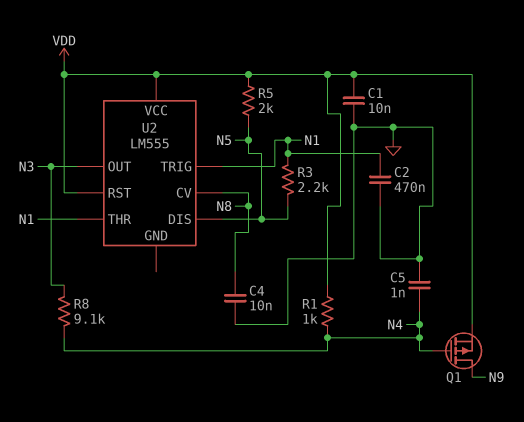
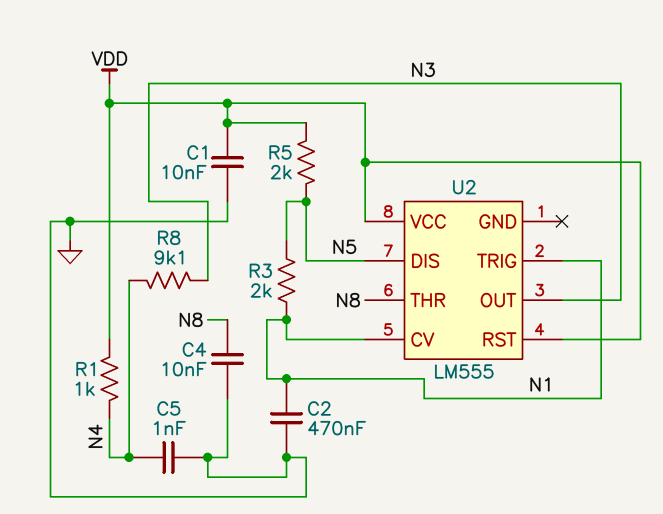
Q1: PMOS (G N4, D N9, S VDD) -> none
R3: 2.2k (N1, N5) -> 2k (N1, N5)
U2 pin CV: N8 -> N1
U2 pin THR: N1 -> N8

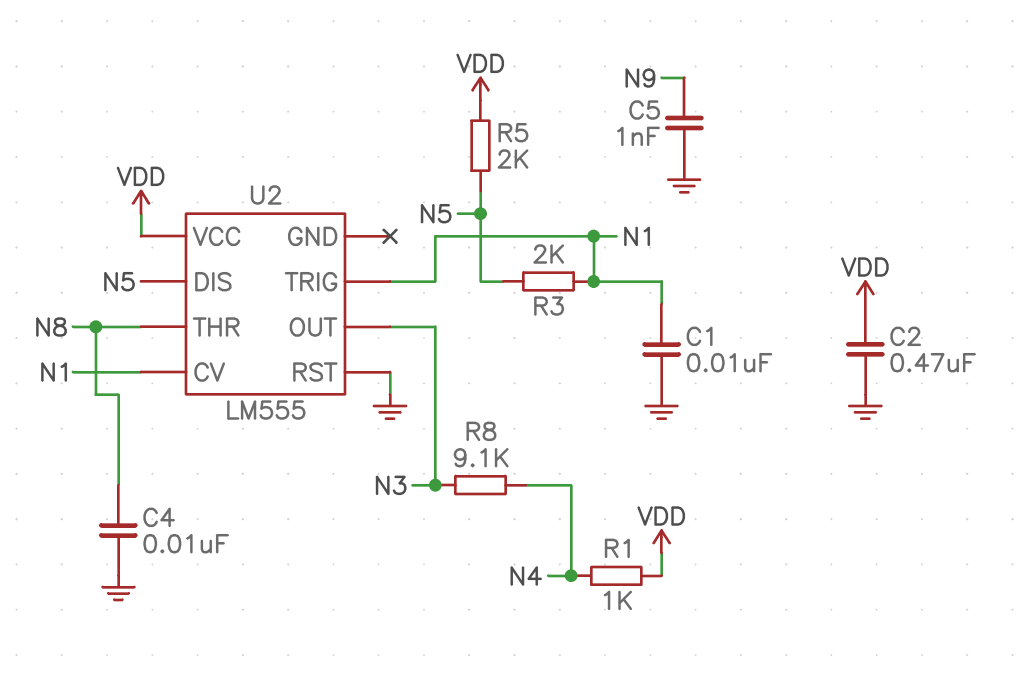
C1: 10nF (GND, VDD) -> 10nF (GND, N1)
C2: 470nF (GND, N1) -> 470nF (GND, VDD)
C5: 1nF (GND, N4) -> 1nF (GND, N9)
U2 pin RST: VDD -> GND

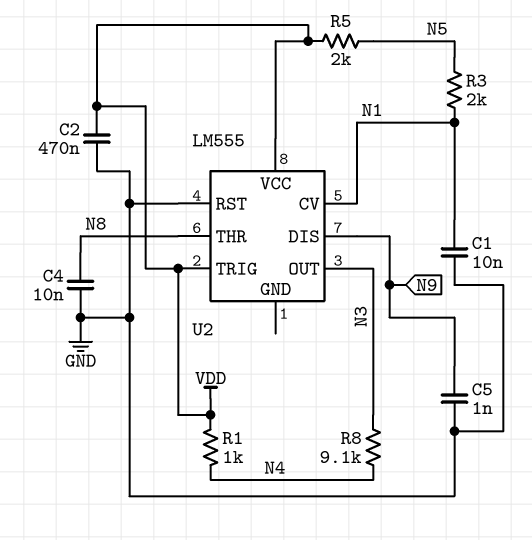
U2 pin DIS: N5 -> N9
U2 pin TRIG: N1 -> VDD

